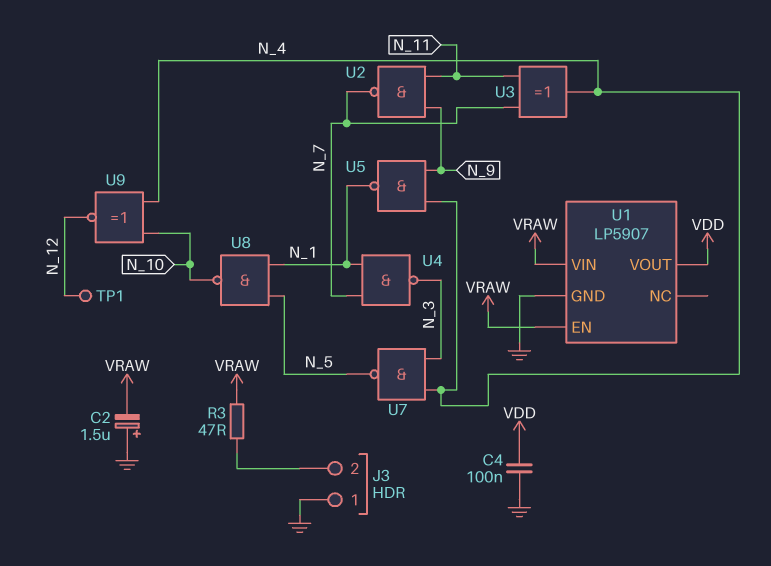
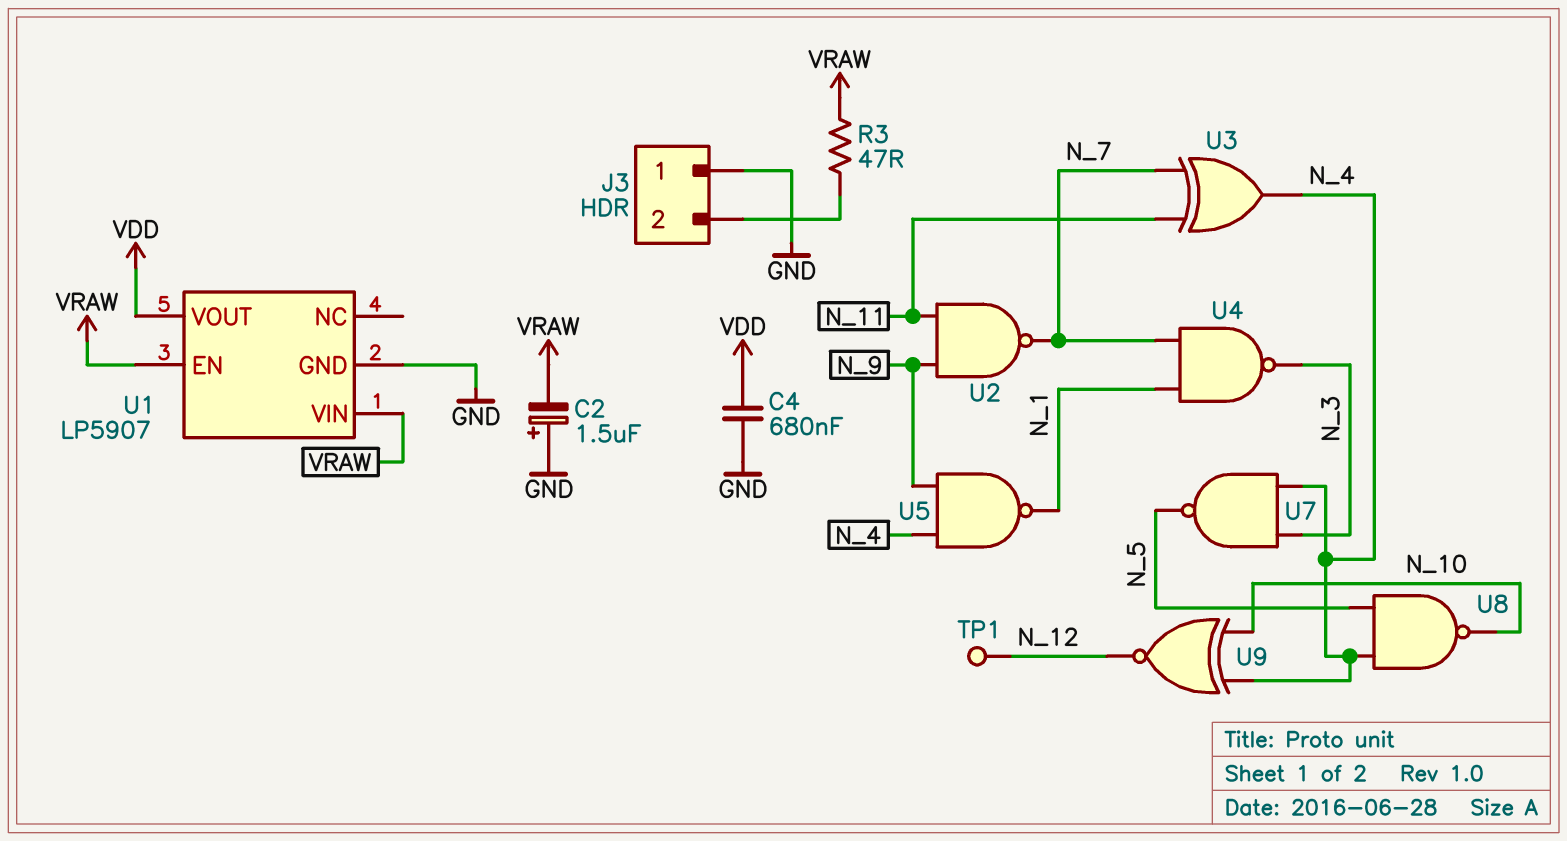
C4: 100nF (GND, VDD) -> 680nF (GND, VDD)
U8: NAND (in N_1, in N_5, out N_10) -> NAND (in N_4, in N_5, out N_10)

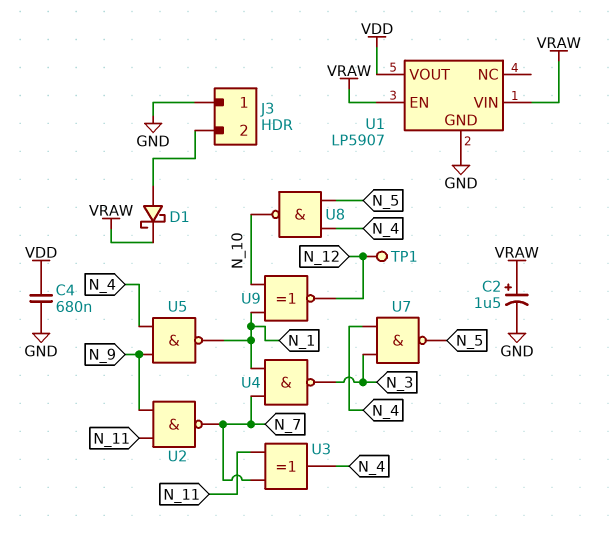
C2: 1.5uF (plus GND, minus VRAW) -> 1.5uF (plus VRAW, minus GND)
D1: none -> schottky (A J3/2, K VRAW)
R3: 47 (J3/2, VRAW) -> none
U9: XNOR (in N_4, in N_10, out N_12) -> XNOR (in N_1, in N_10, out N_12)

